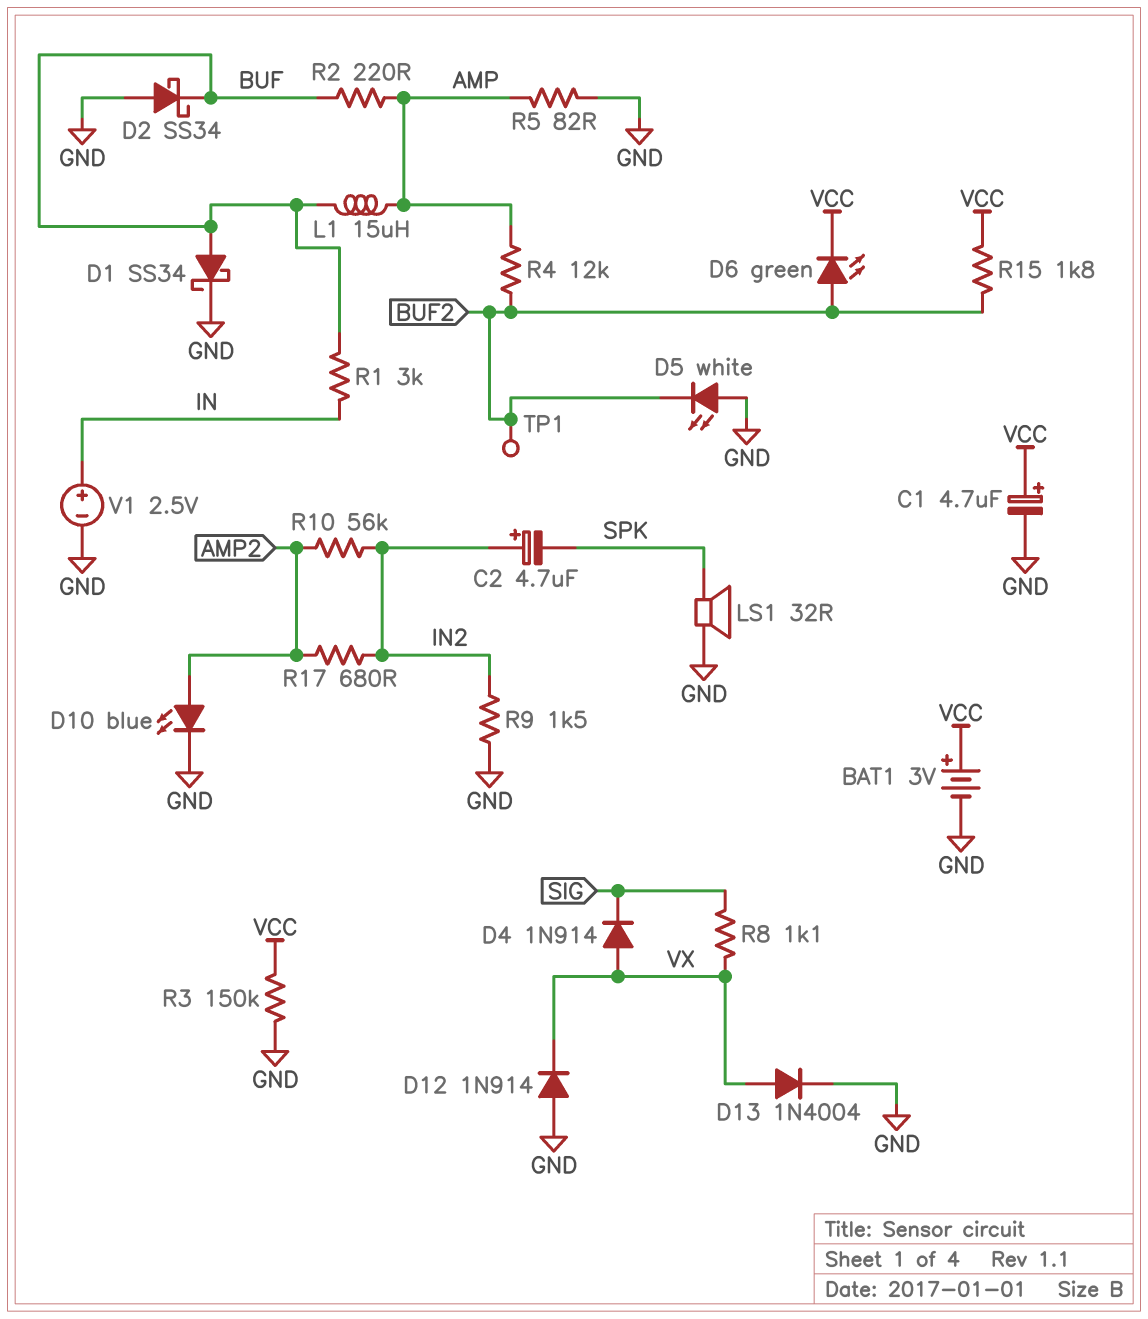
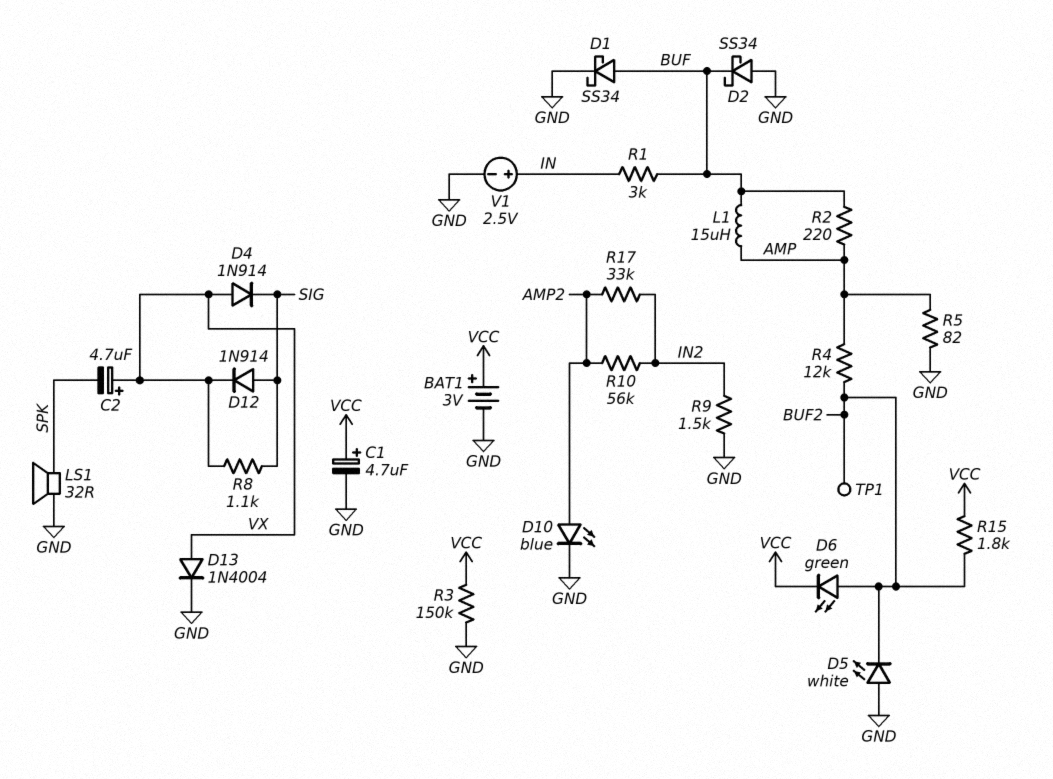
C2: 4.7uF (plus IN2, minus SPK) -> 4.7uF (plus VX, minus SPK)
D12: diode 1N914 (A GND, K VX) -> diode 1N914 (A SIG, K VX)
R17: 680 (AMP2, IN2) -> 33k (AMP2, IN2)

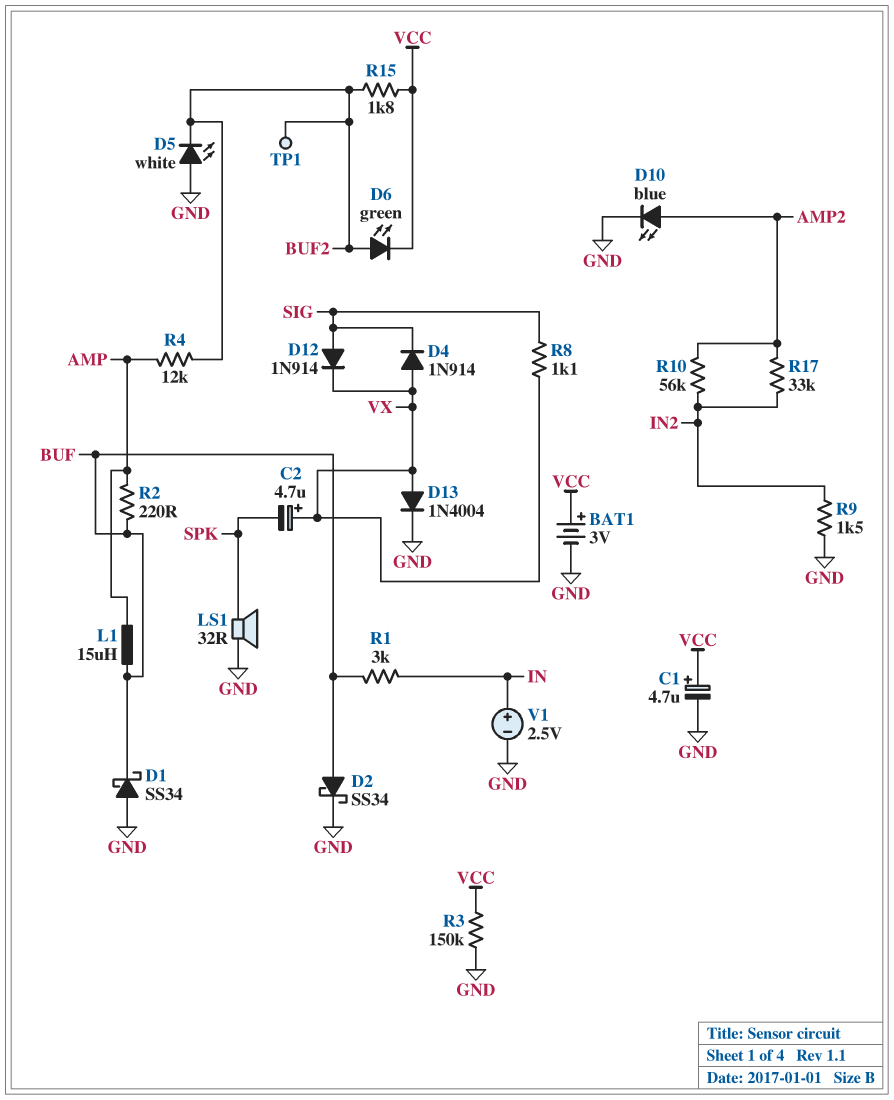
D1: schottky SS34 (A BUF, K GND) -> schottky SS34 (A GND, K BUF)
D2: schottky SS34 (A GND, K BUF) -> schottky SS34 (A BUF, K GND)
R5: 82 (AMP, GND) -> none

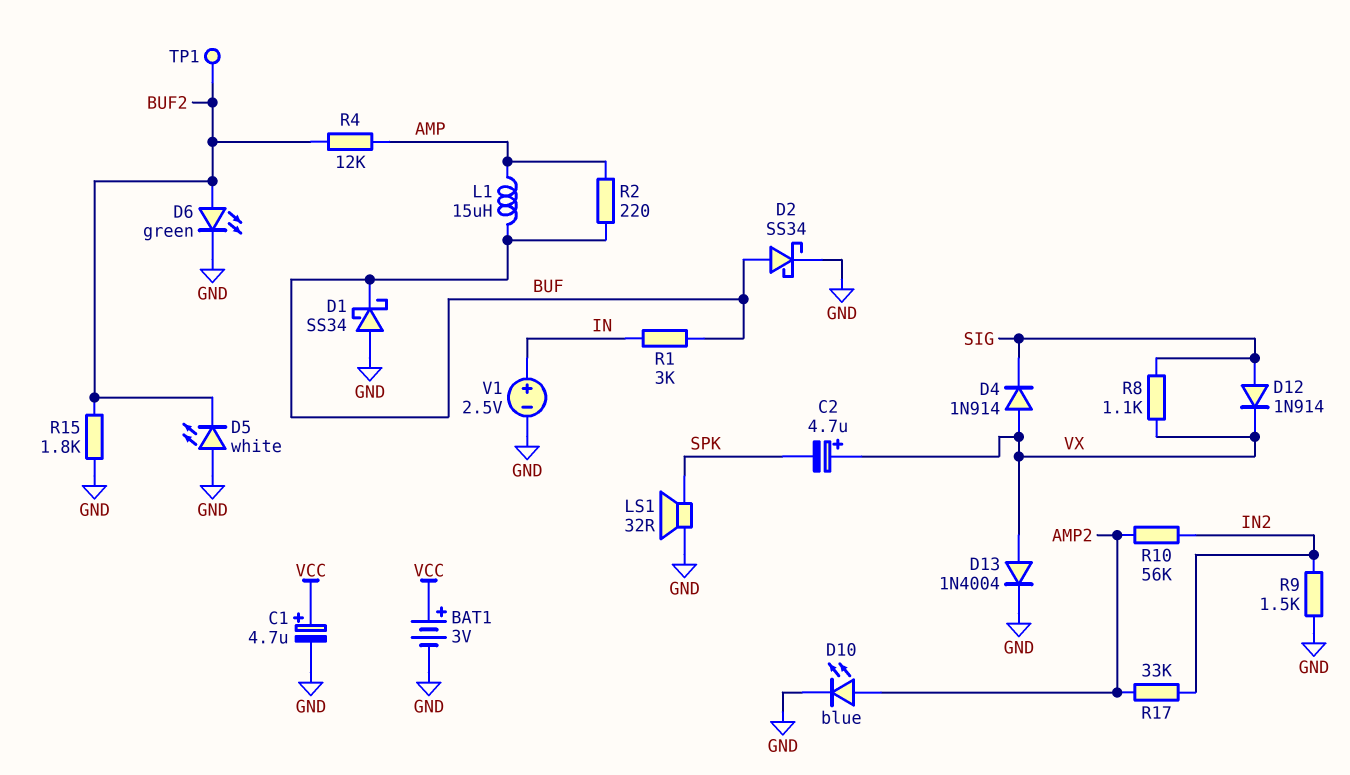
D6: LED green (A BUF2, K VCC) -> LED green (A BUF2, K GND)
R3: 150k (GND, VCC) -> none
R15: 1.8k (BUF2, VCC) -> 1.8k (BUF2, GND)

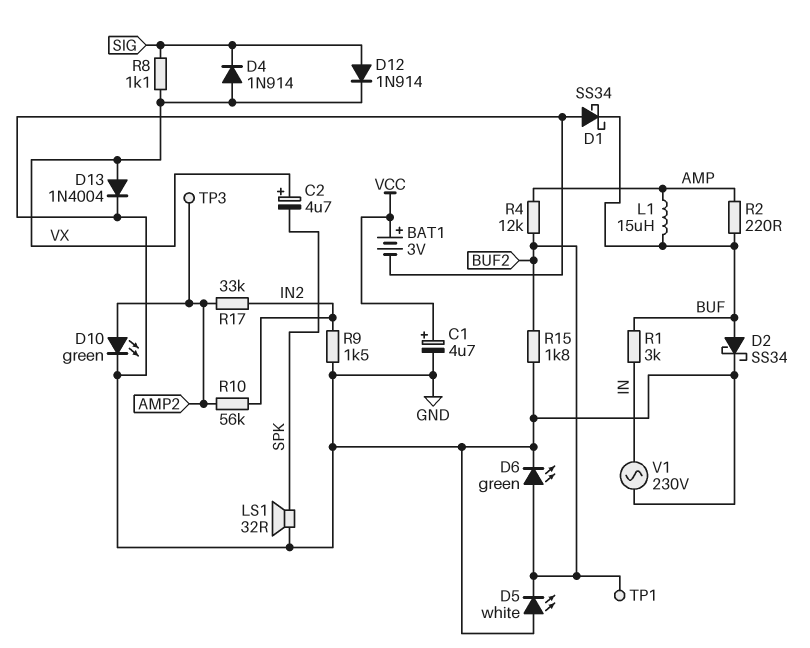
D10: LED blue (A AMP2, K GND) -> LED green (A AMP2, K GND)
TP3: none -> test point (AMP2)
V1: 2.5V (plus IN, minus GND) -> AC 230V (GND, IN)

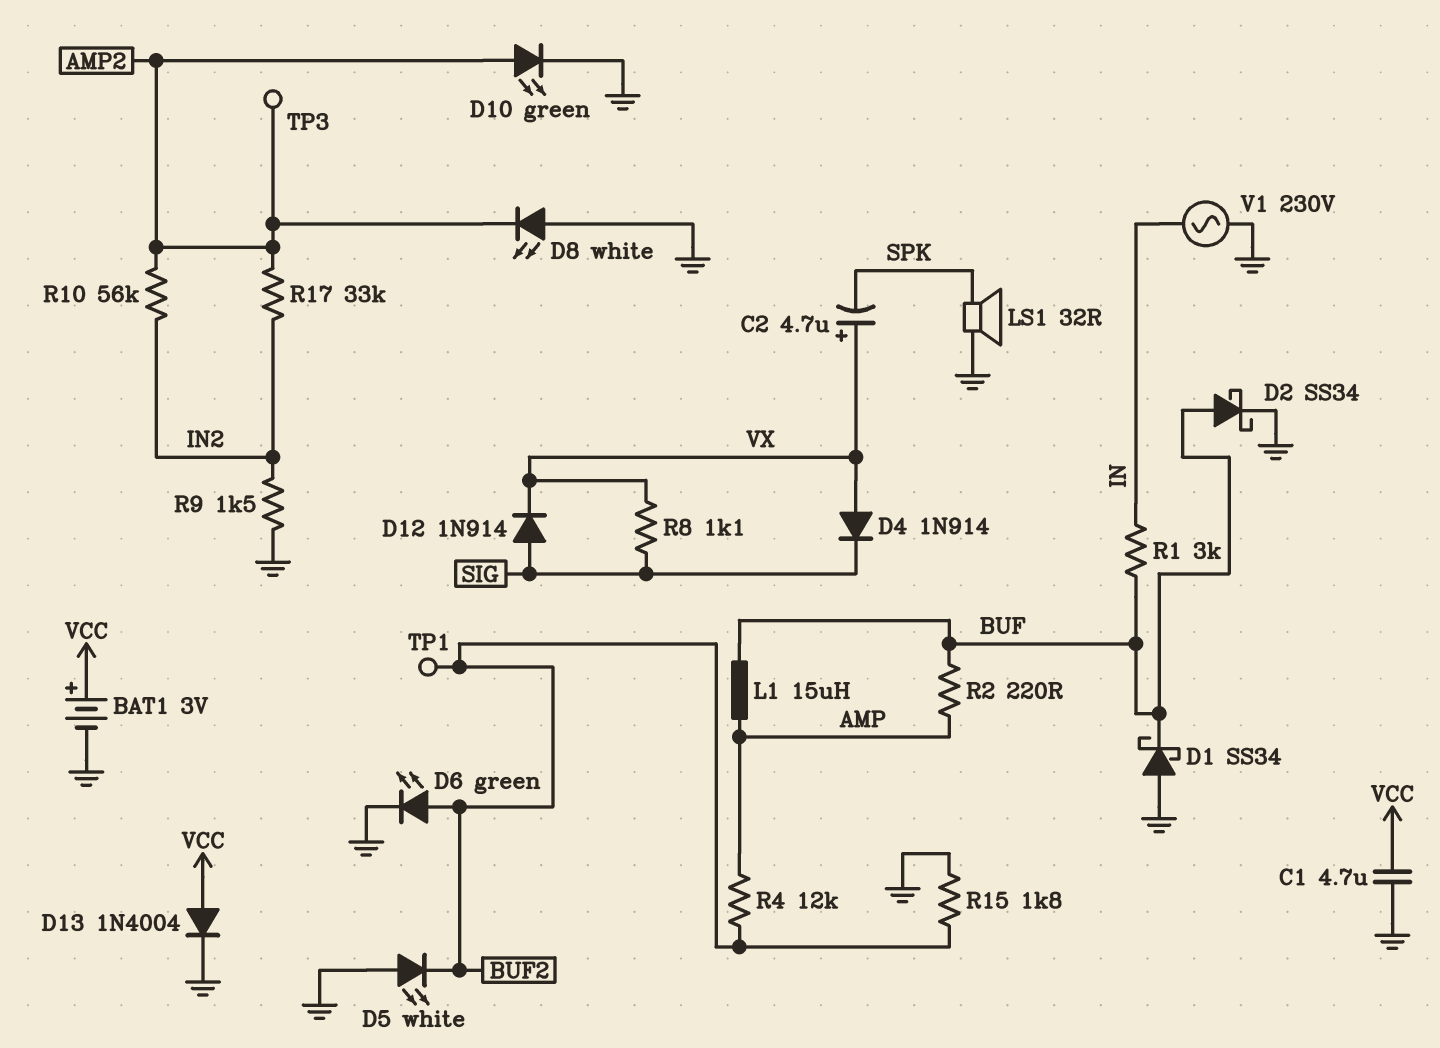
C1: 4.7uF (plus VCC, minus GND) -> 4.7uF (GND, VCC)
D8: none -> LED white (A GND, K AMP2)
D13: diode 1N4004 (A VX, K GND) -> diode 1N4004 (A VCC, K GND)

